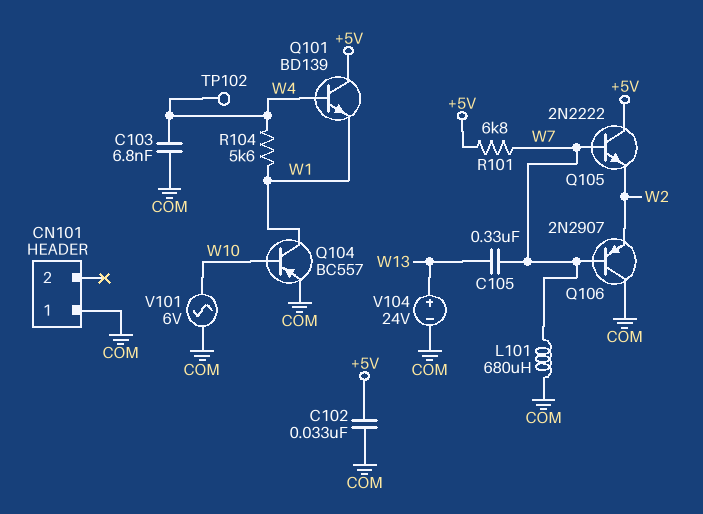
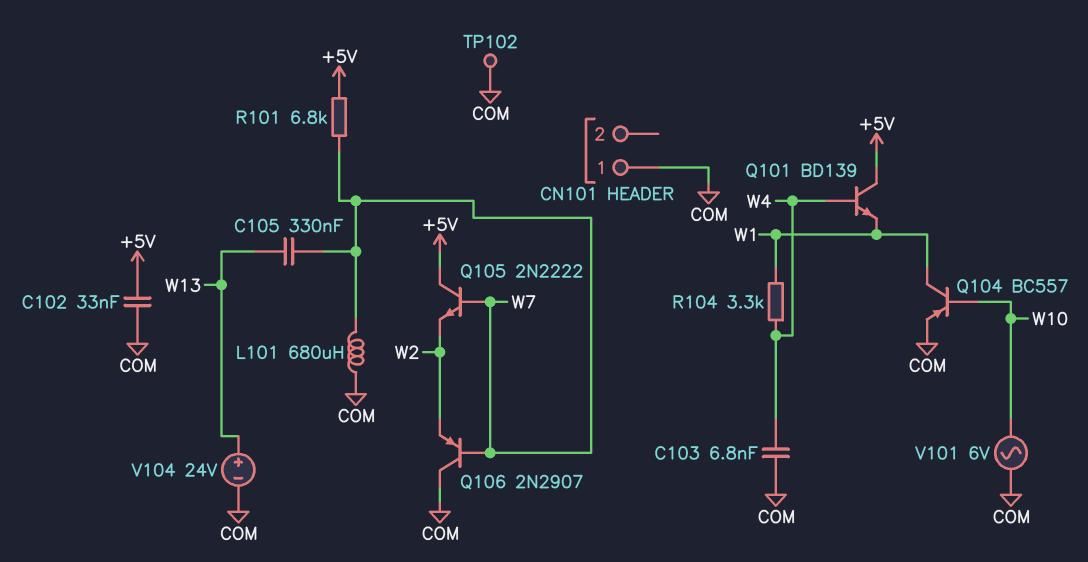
R104: 5.6k (W1, W4) -> 3.3k (W1, W4)
TP102: test point (W4) -> test point (COM)

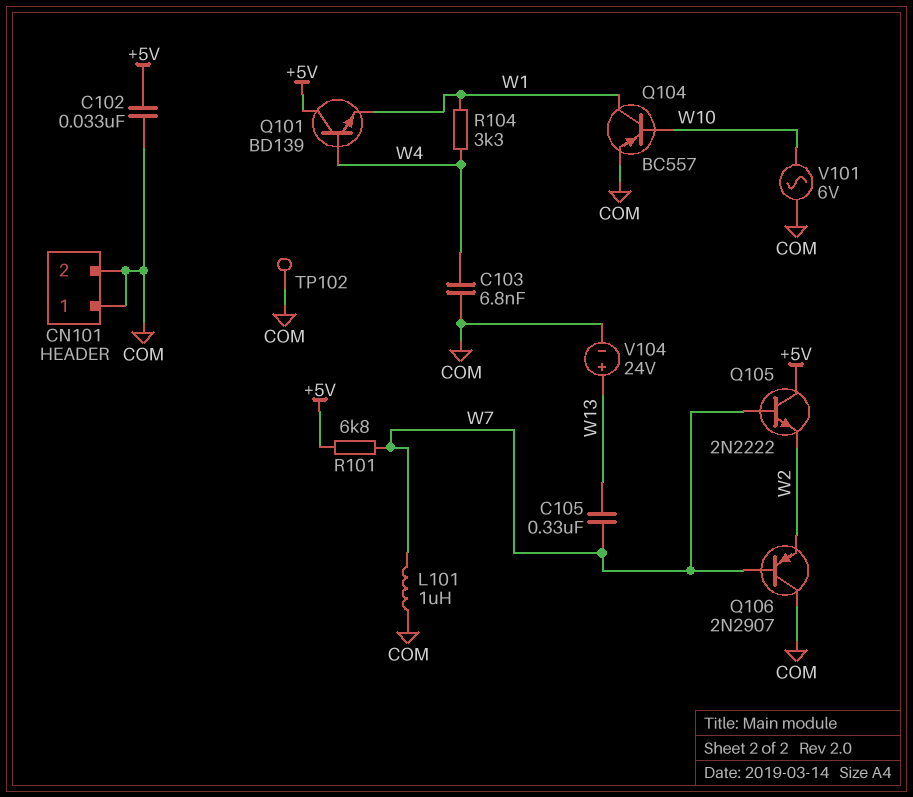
CN101 pin 2: none -> COM
L101: 680uH (COM, W7) -> 1uH (COM, W7)

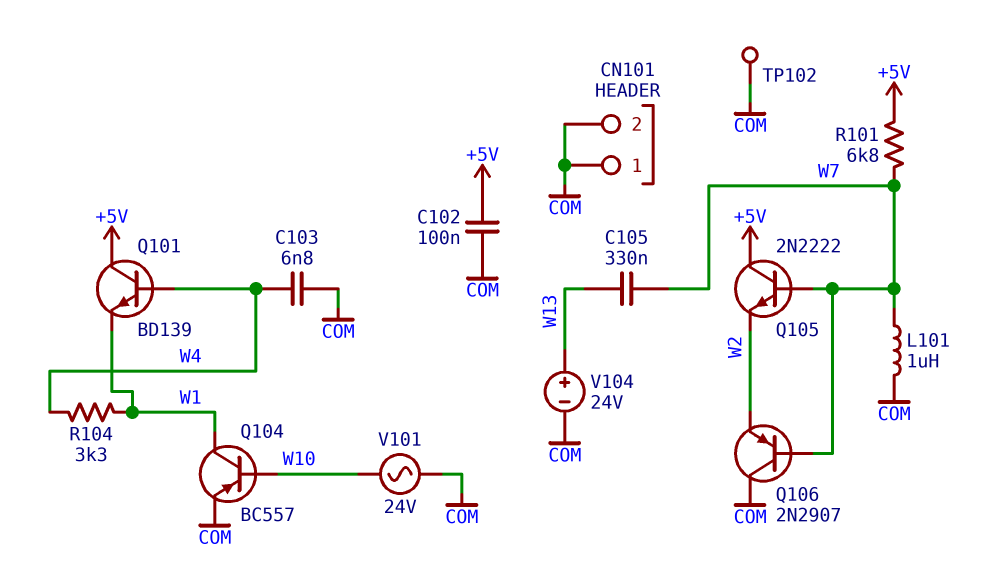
C102: 33nF (+5V, COM) -> 100nF (+5V, COM)
V101: AC 6V (COM, W10) -> AC 24V (COM, W10)

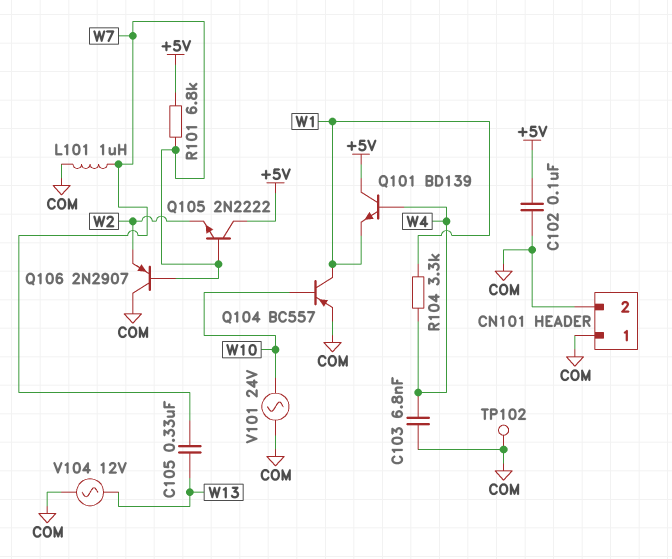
V104: 24V (plus W13, minus COM) -> AC 12V (COM, W13)

